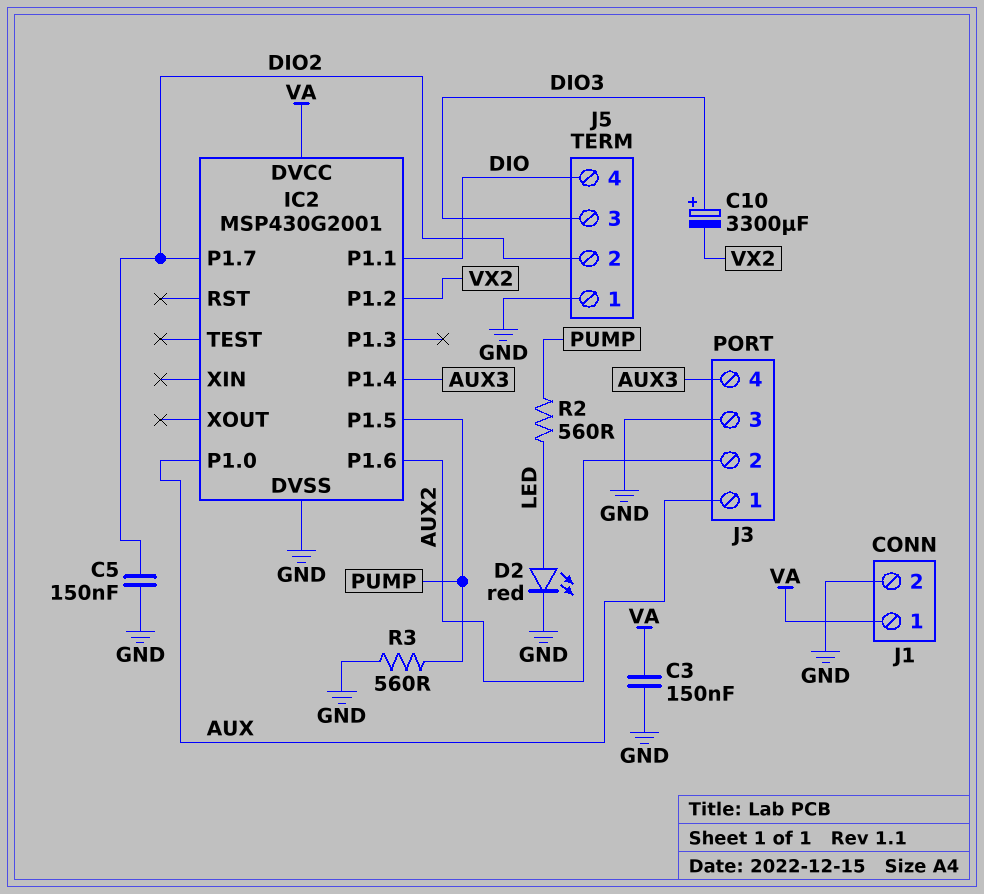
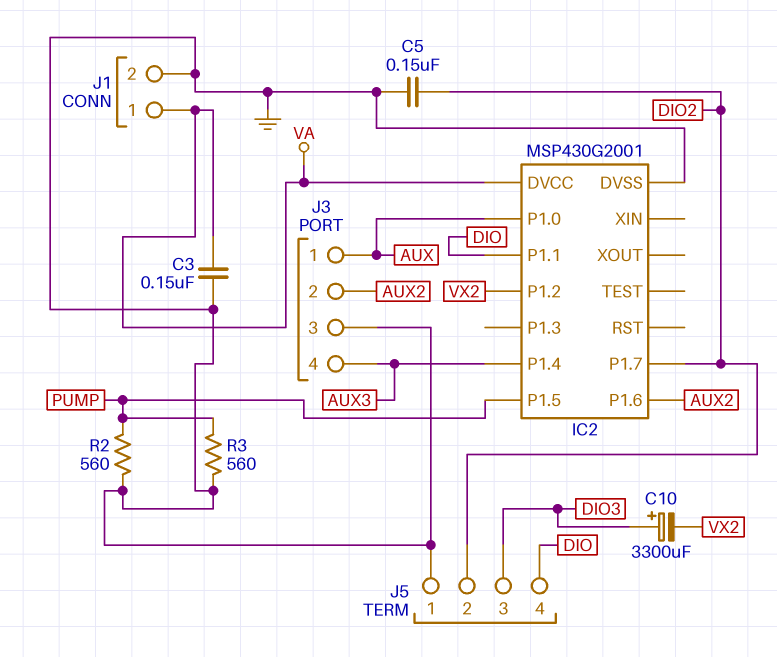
D2: LED red (A LED, K GND) -> none
R2: 560 (LED, PUMP) -> 560 (GND, PUMP)

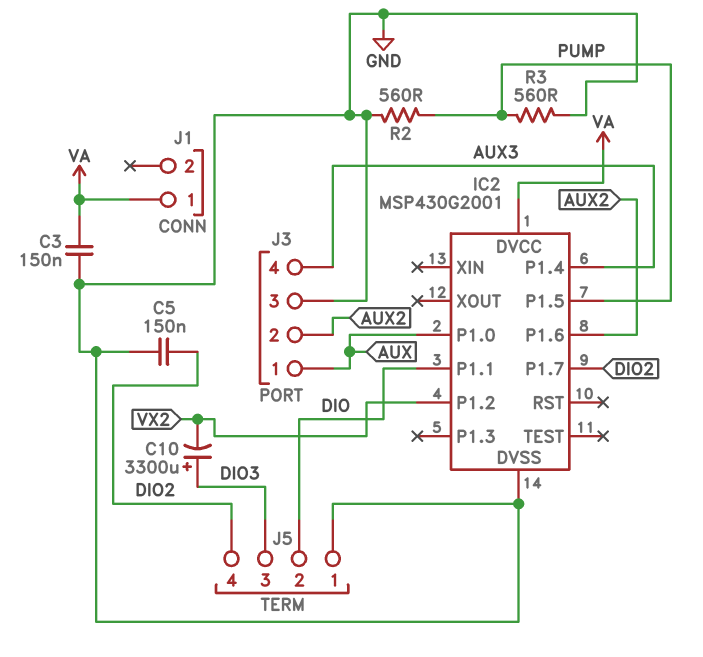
J1 pin 2: GND -> none
J5 pin 2: DIO2 -> DIO
J5 pin 4: DIO -> DIO2

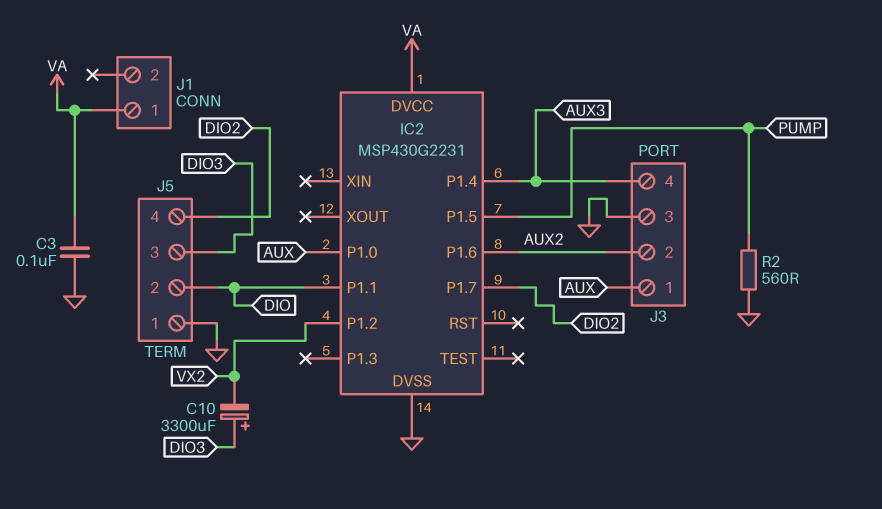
C3: 150nF (GND, VA) -> 100nF (GND, VA)
C5: 150nF (DIO2, GND) -> none
IC2: MSP430G2001 -> MSP430G2231
R3: 560 (GND, PUMP) -> none

